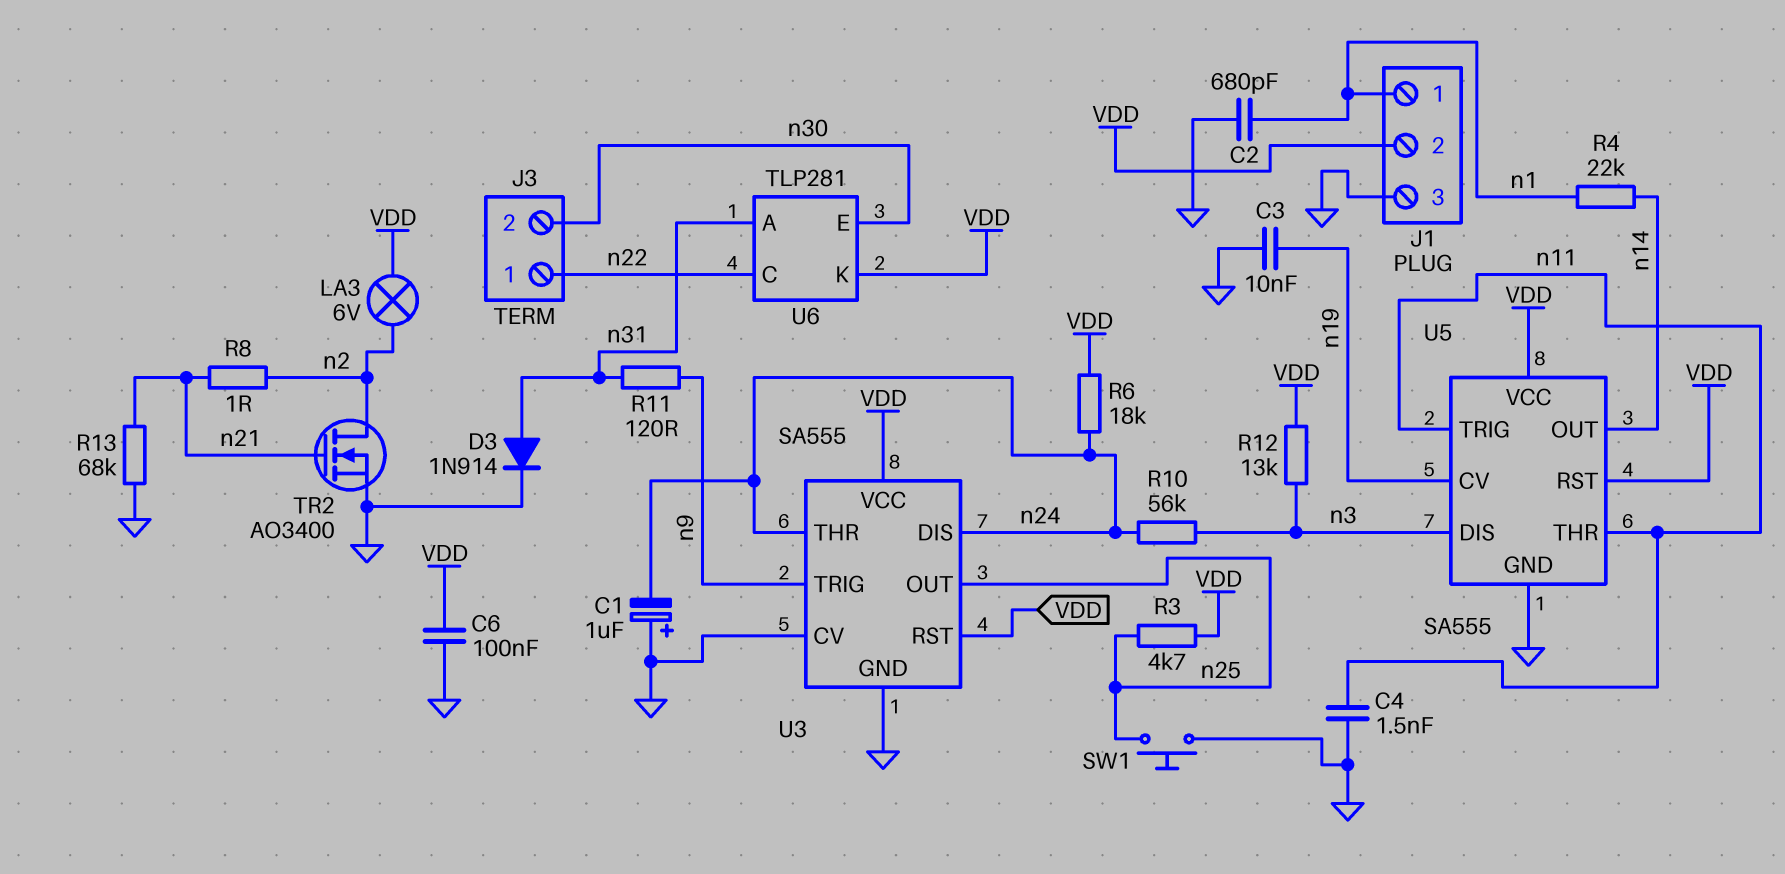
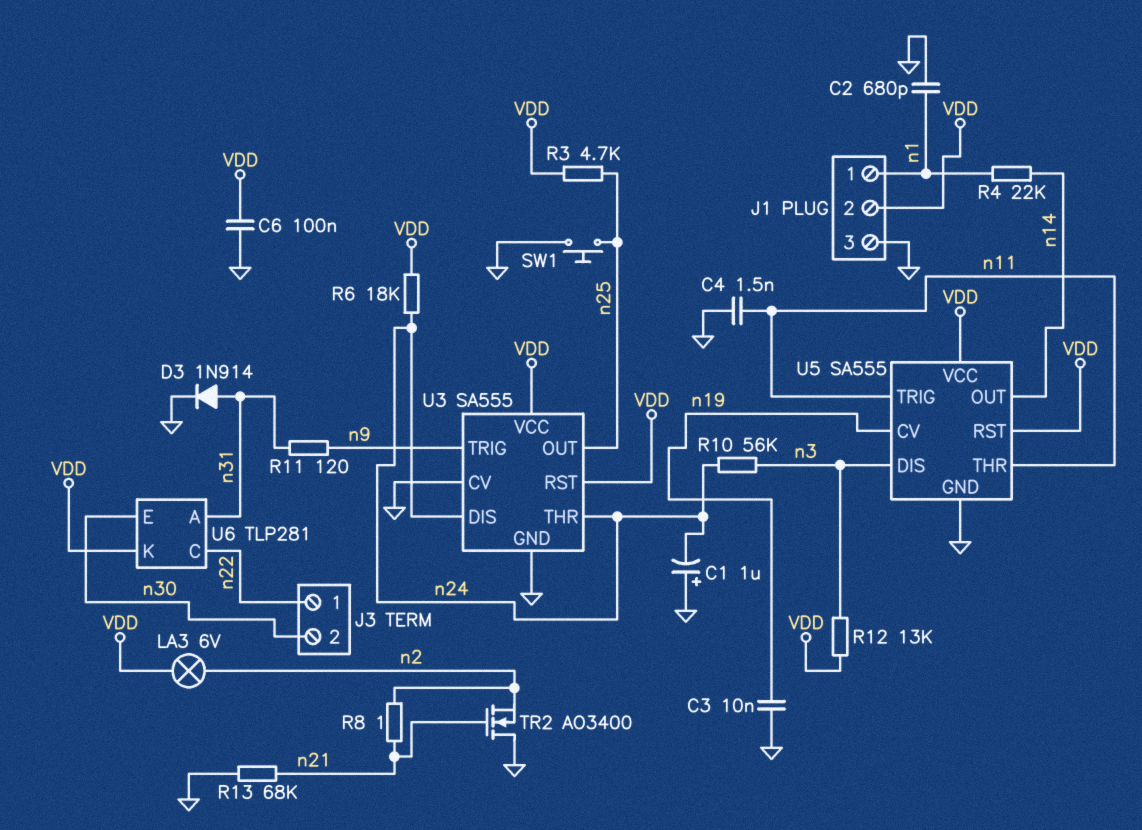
TR2: NMOS AO3400 (G n21, D n2, S GND) -> NMOS AO3400 (G n21, D GND, S n2)

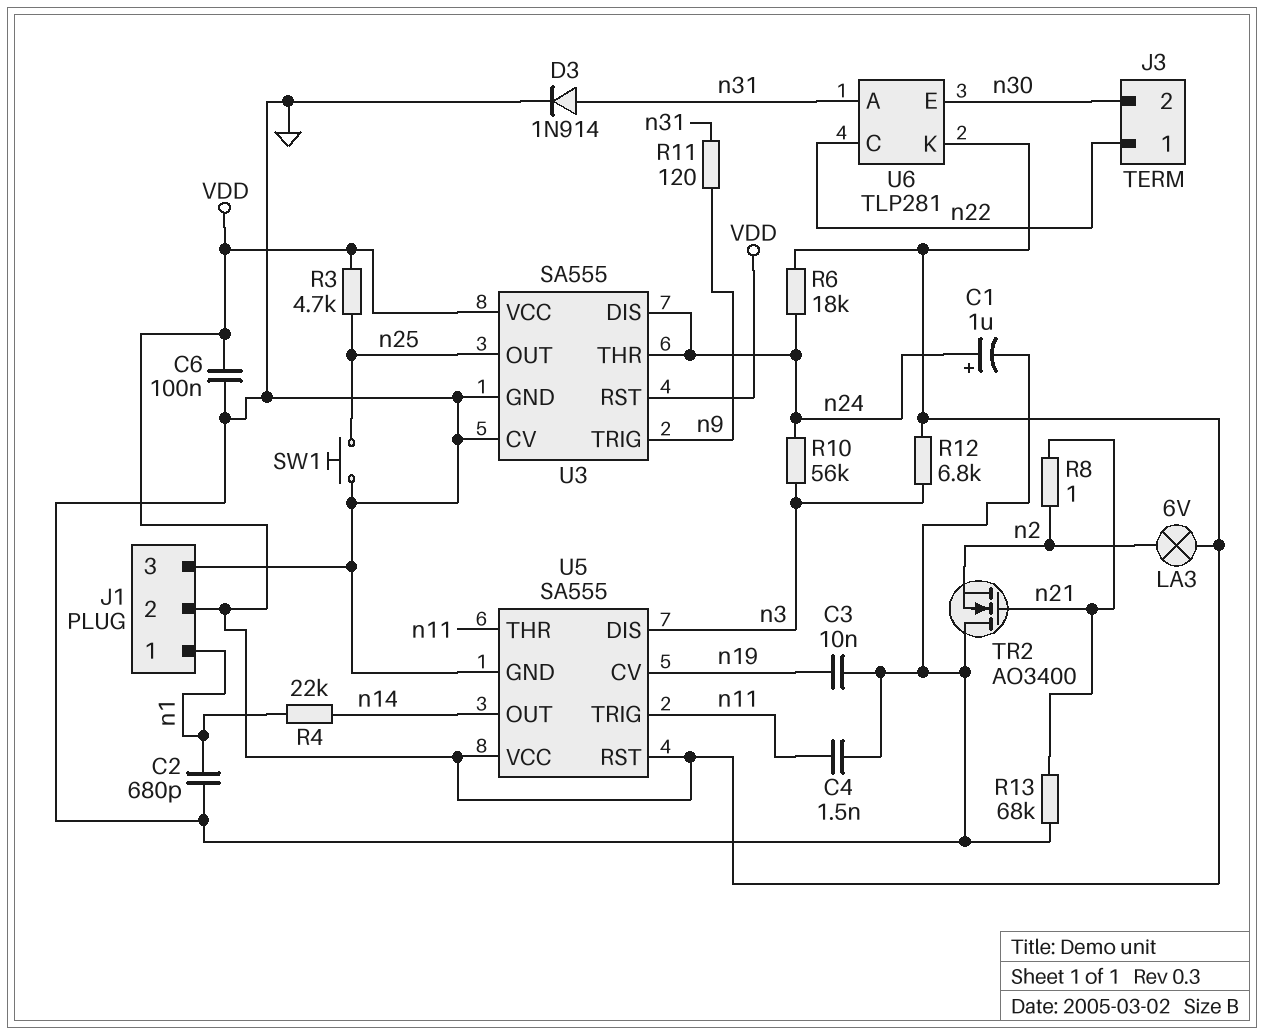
C1: 1uF (plus GND, minus n24) -> 1uF (plus n24, minus GND)
R12: 13k (VDD, n3) -> 6.8k (VDD, n3)

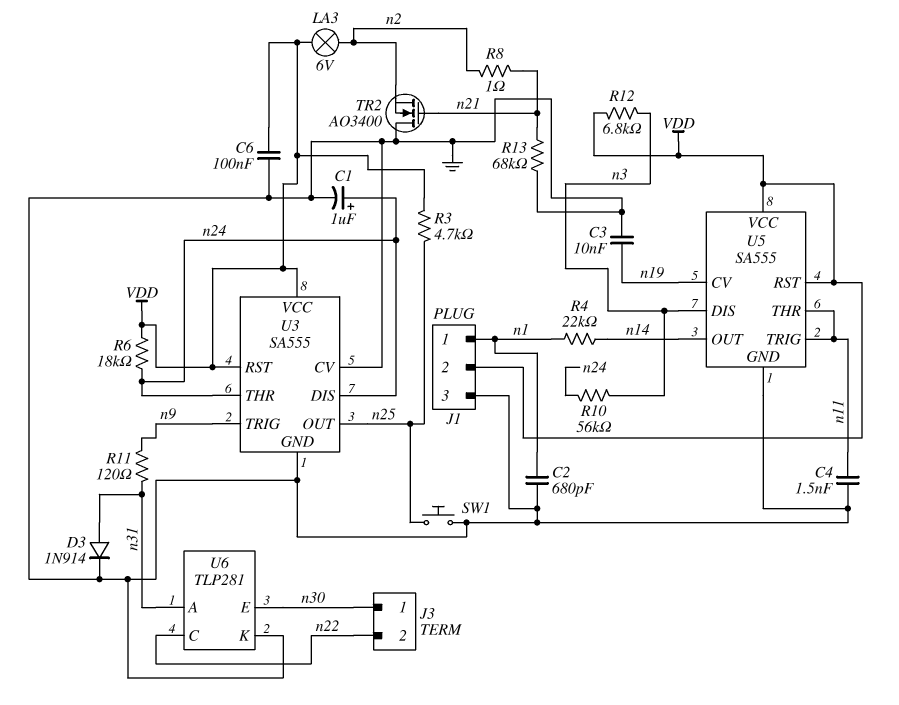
J3 pin 1: n22 -> n30
J3 pin 2: n30 -> n22
U6 pin K: VDD -> GND

